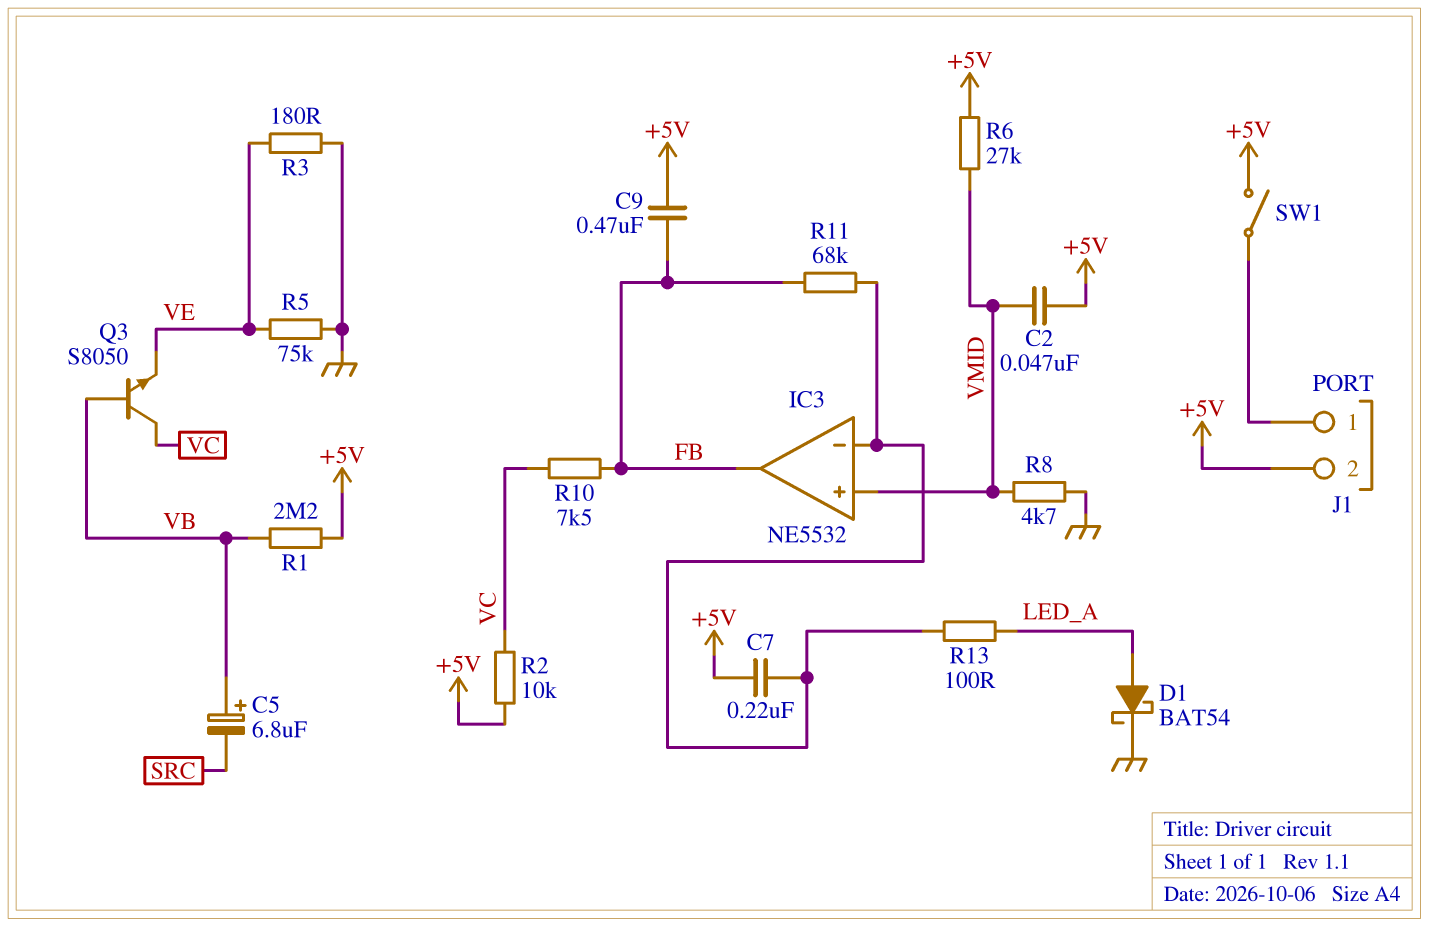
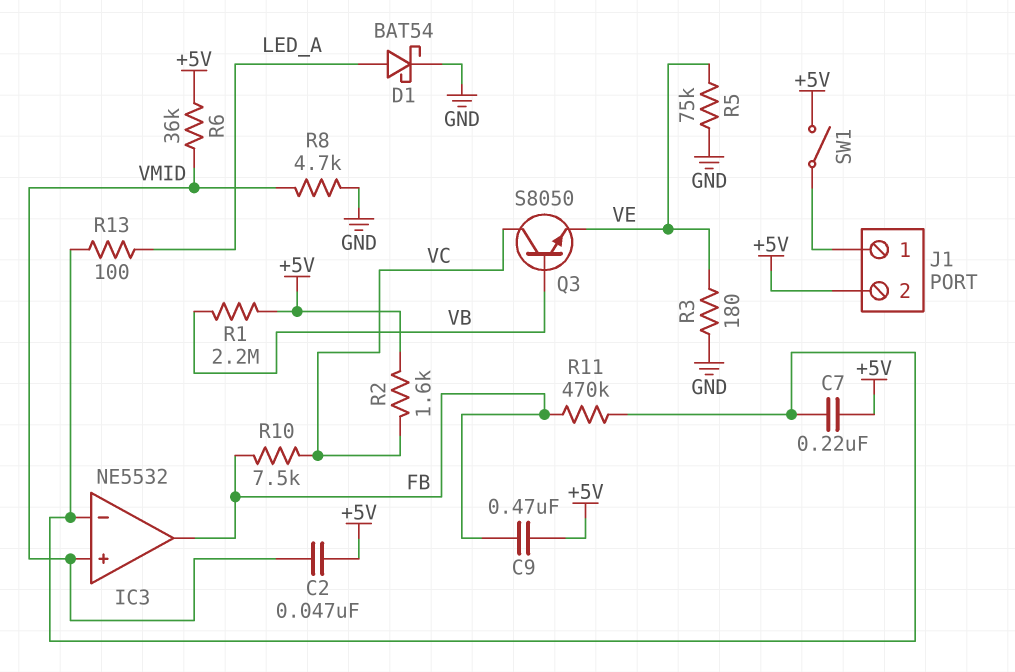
C5: 6.8uF (plus VB, minus SRC) -> none
R2: 10k (+5V, VC) -> 1.6k (+5V, VC)
R6: 27k (+5V, VMID) -> 36k (+5V, VMID)
R11: 68k (FB, IC3/in-) -> 470k (FB, IC3/in-)

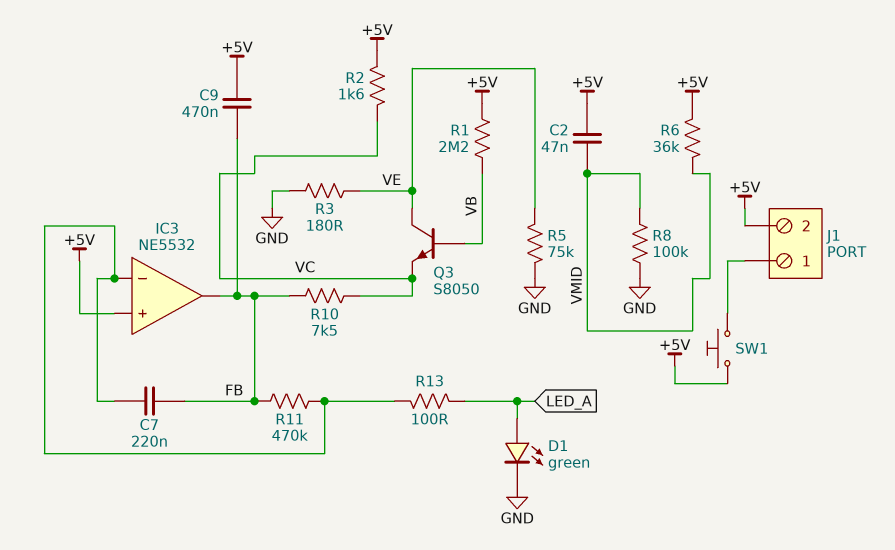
C7: 220nF (+5V, IC3/in-) -> 220nF (FB, IC3/in-)
D1: schottky BAT54 (A LED_A, K GND) -> LED green (A LED_A, K GND)
IC3 pin in+: VMID -> +5V
Q3: NPN S8050 (B VB, C VC, E VE) -> NPN S8050 (B VB, C VE, E VC)
R8: 4.7k (GND, VMID) -> 100k (GND, VMID)
SW1: switch (+5V, J1/1) -> button (+5V, J1/1)

